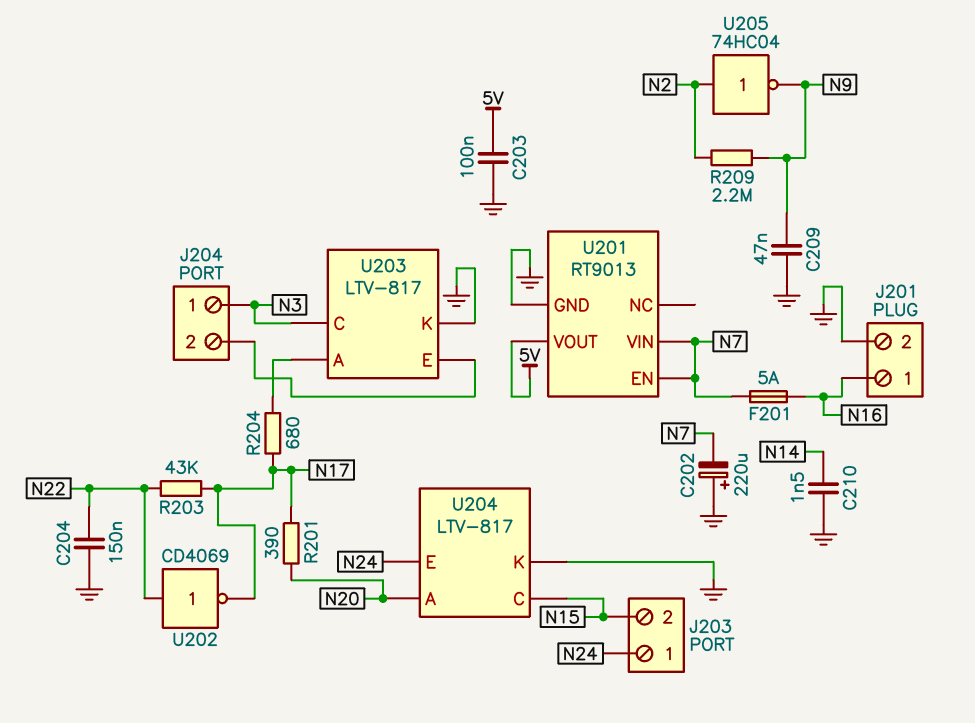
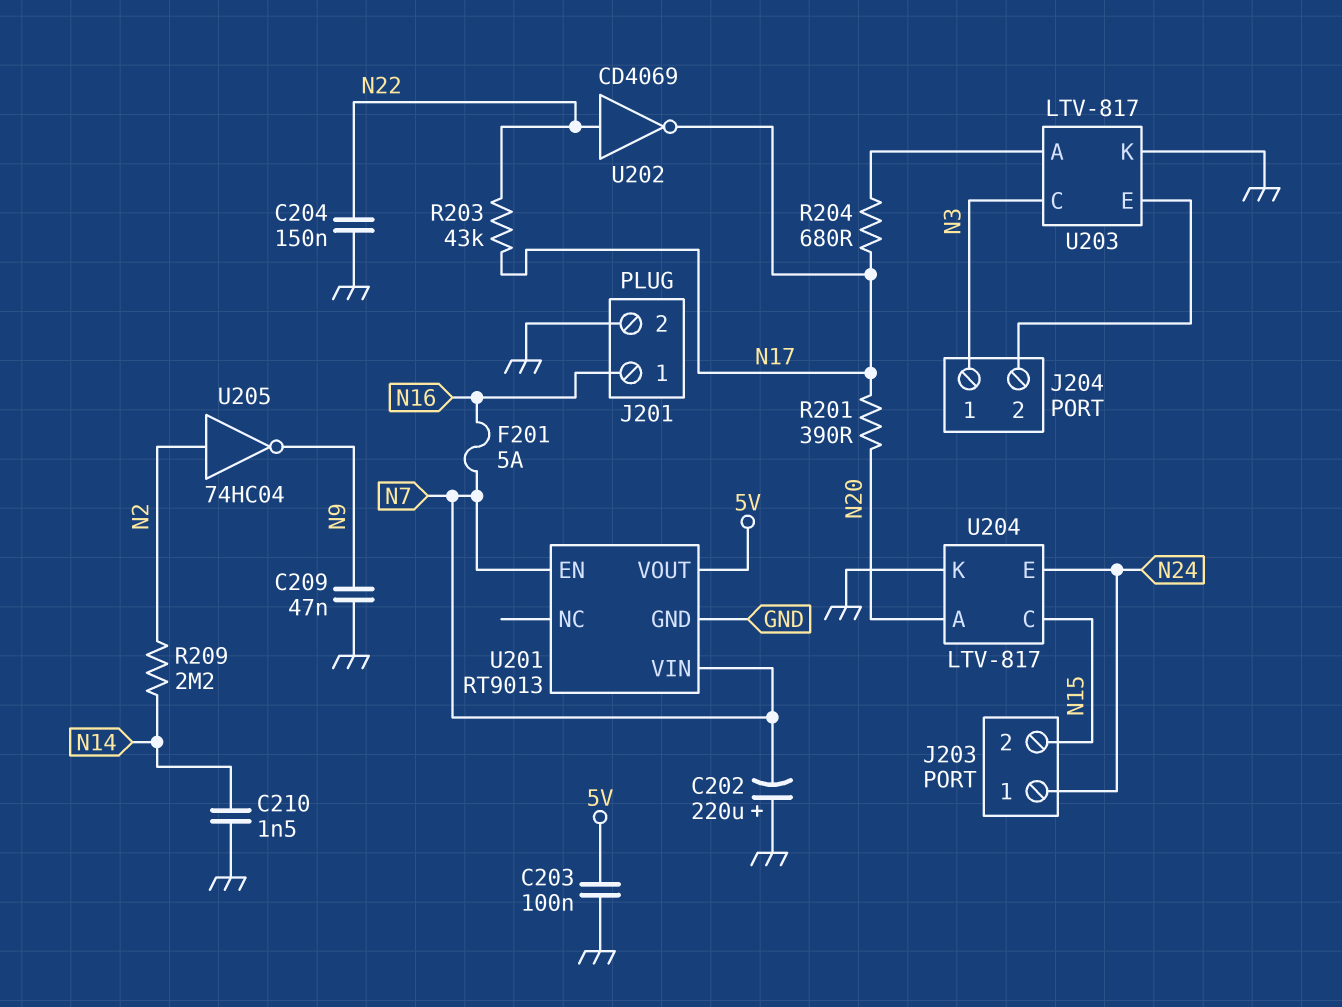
R209: 2.2M (N2, N9) -> 2.2M (N2, N14)

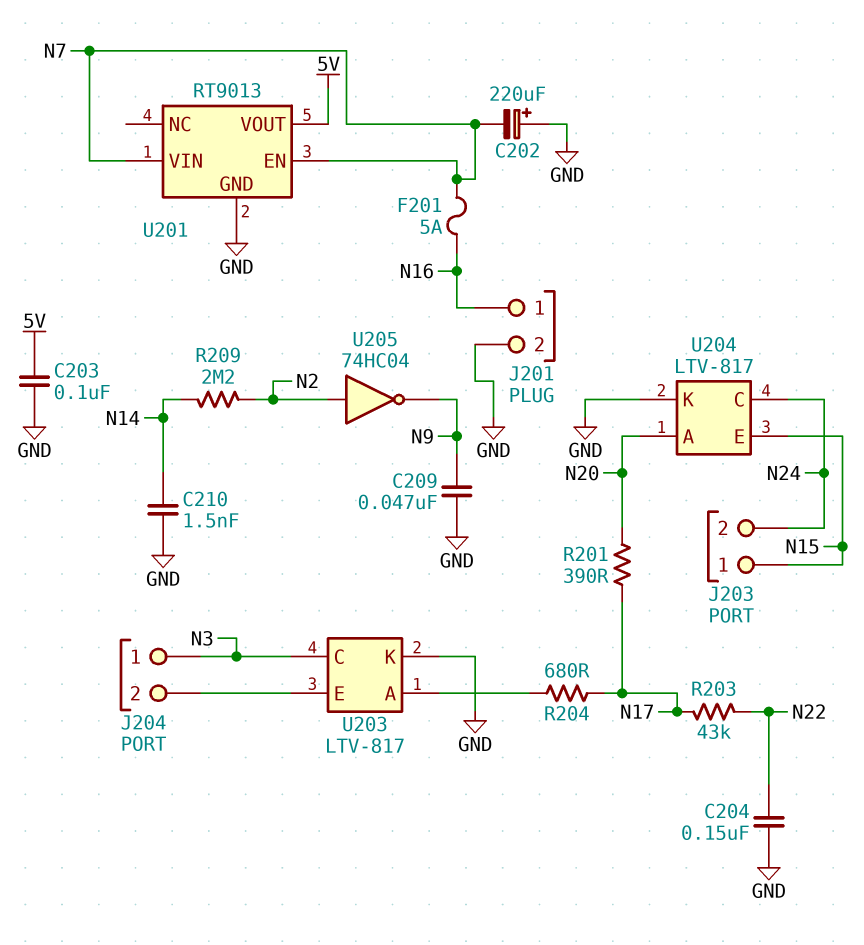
J203 pin 1: N24 -> N15
J203 pin 2: N15 -> N24
U202: NOT CD4069 (in N22, out N17) -> none
U204 pin C: N15 -> N24
U204 pin E: N24 -> N15

